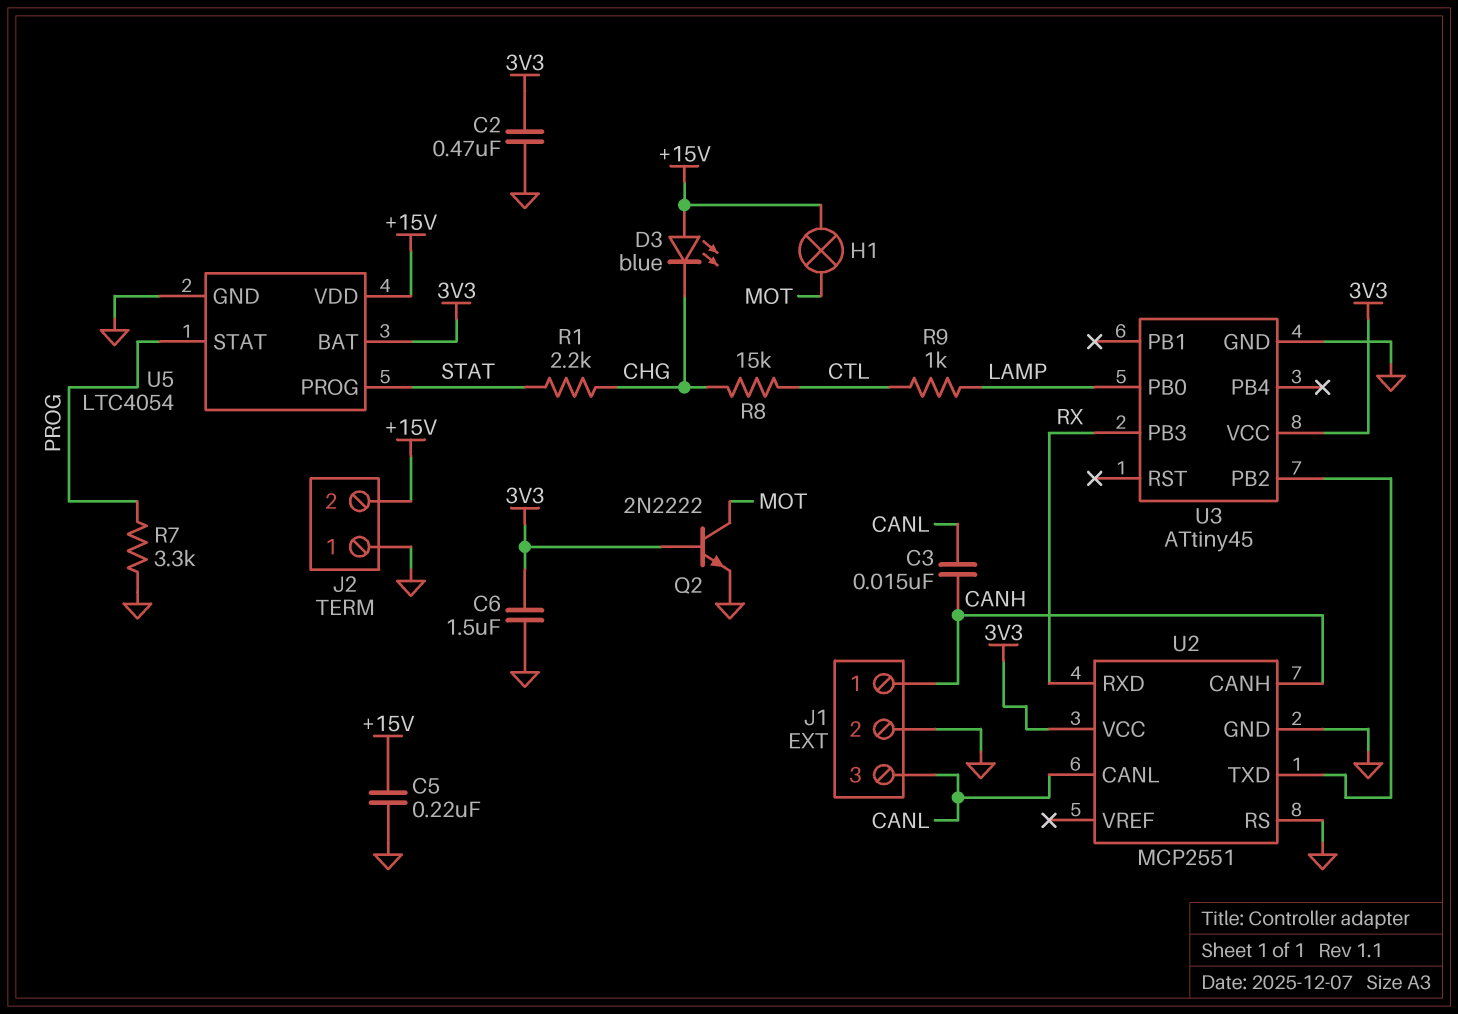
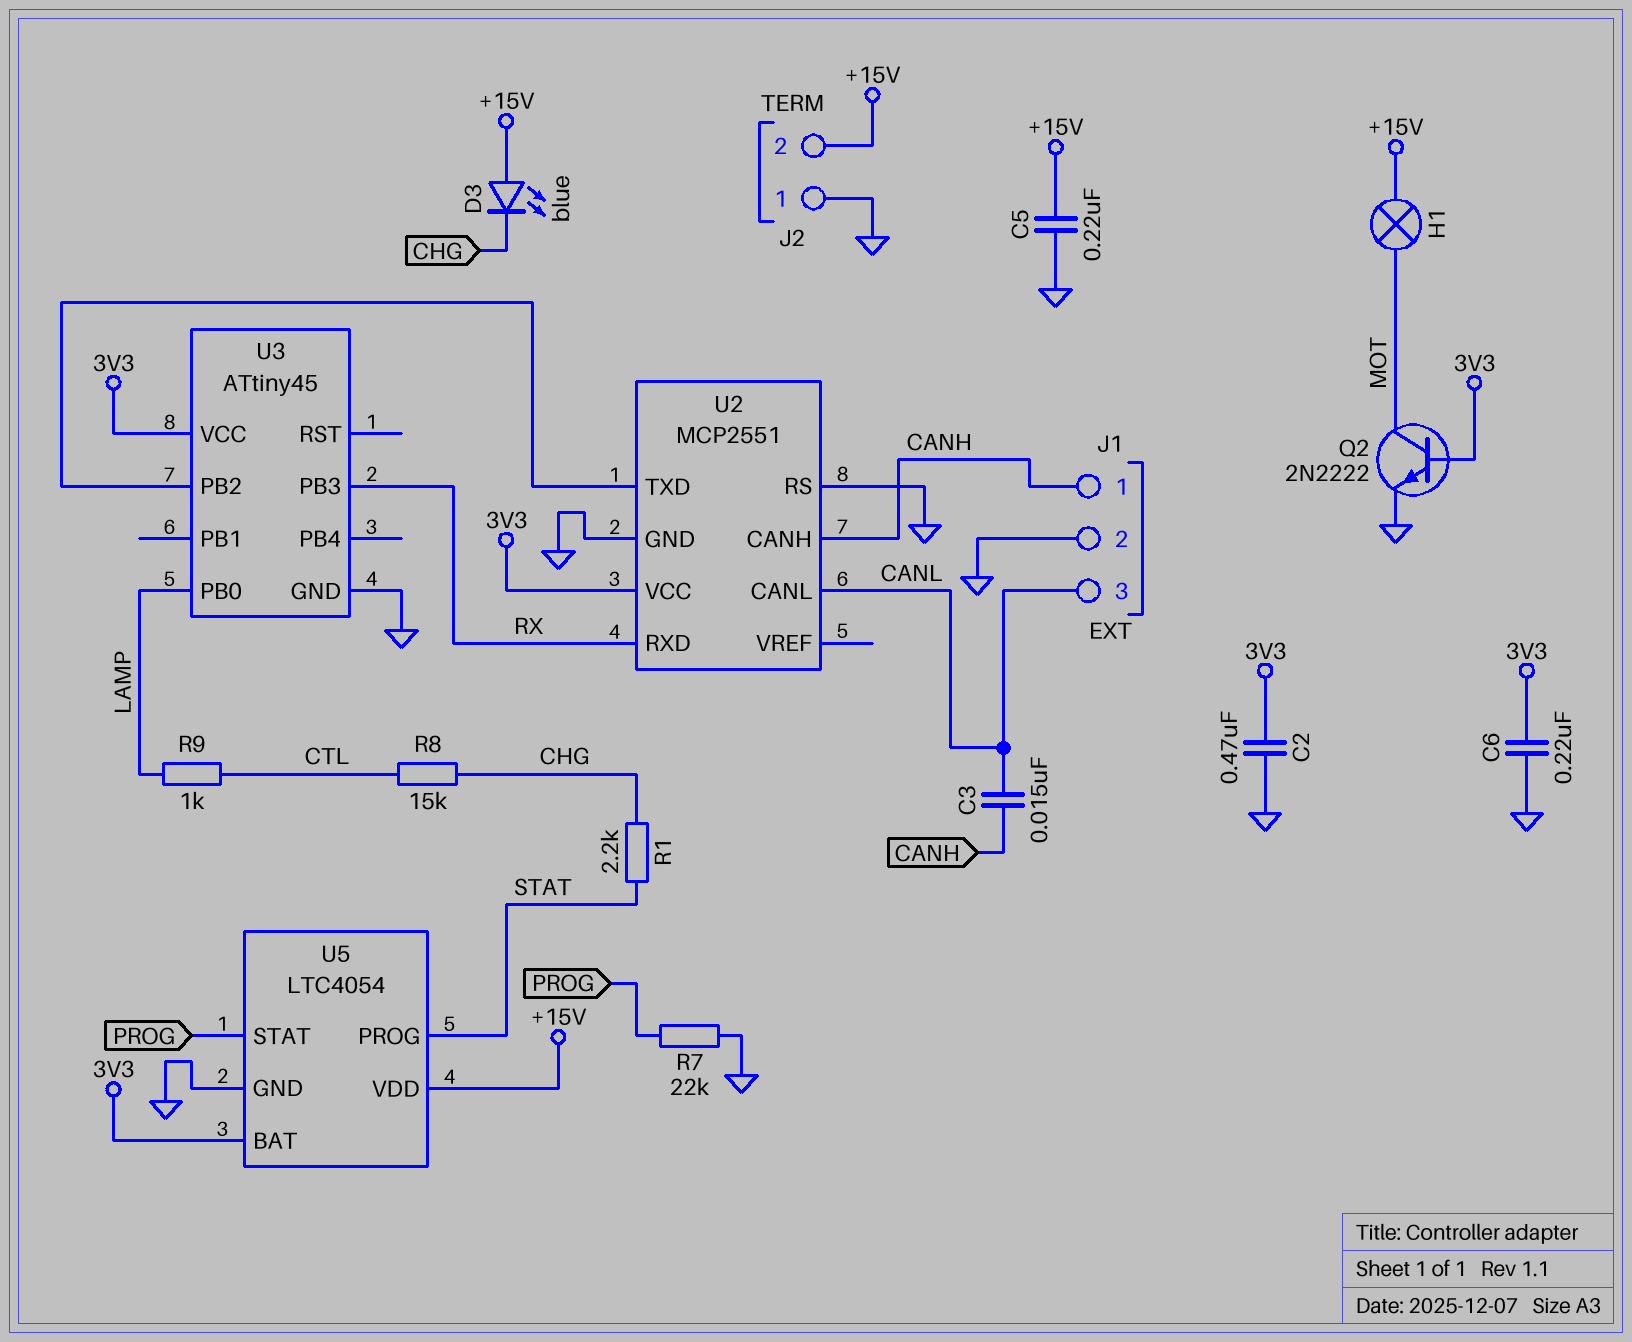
C6: 1.5uF (3V3, GND) -> 220nF (3V3, GND)
R7: 3.3k (GND, PROG) -> 22k (GND, PROG)

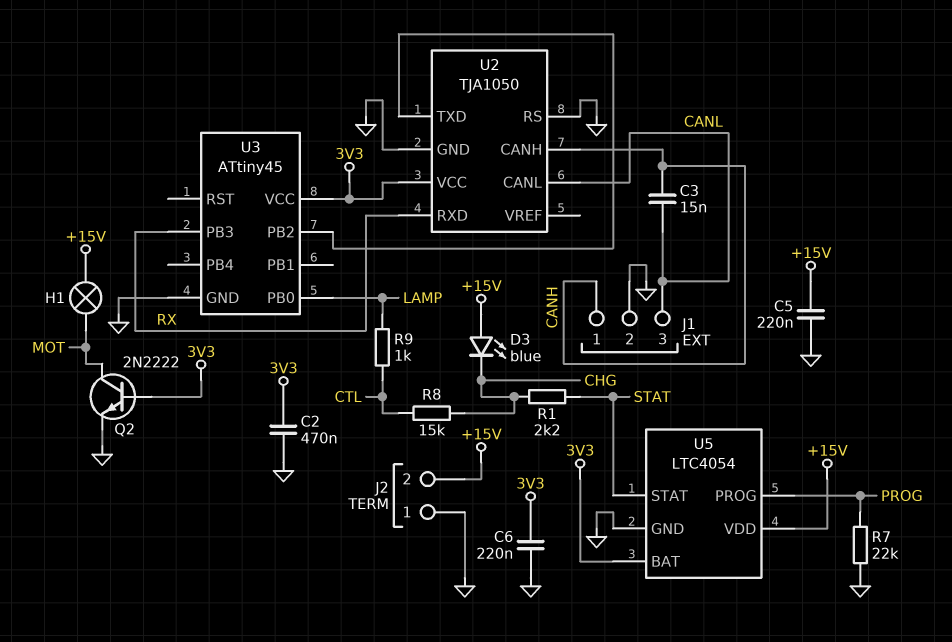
U2: MCP2551 -> TJA1050
U5 pin PROG: STAT -> PROG
U5 pin STAT: PROG -> STAT

